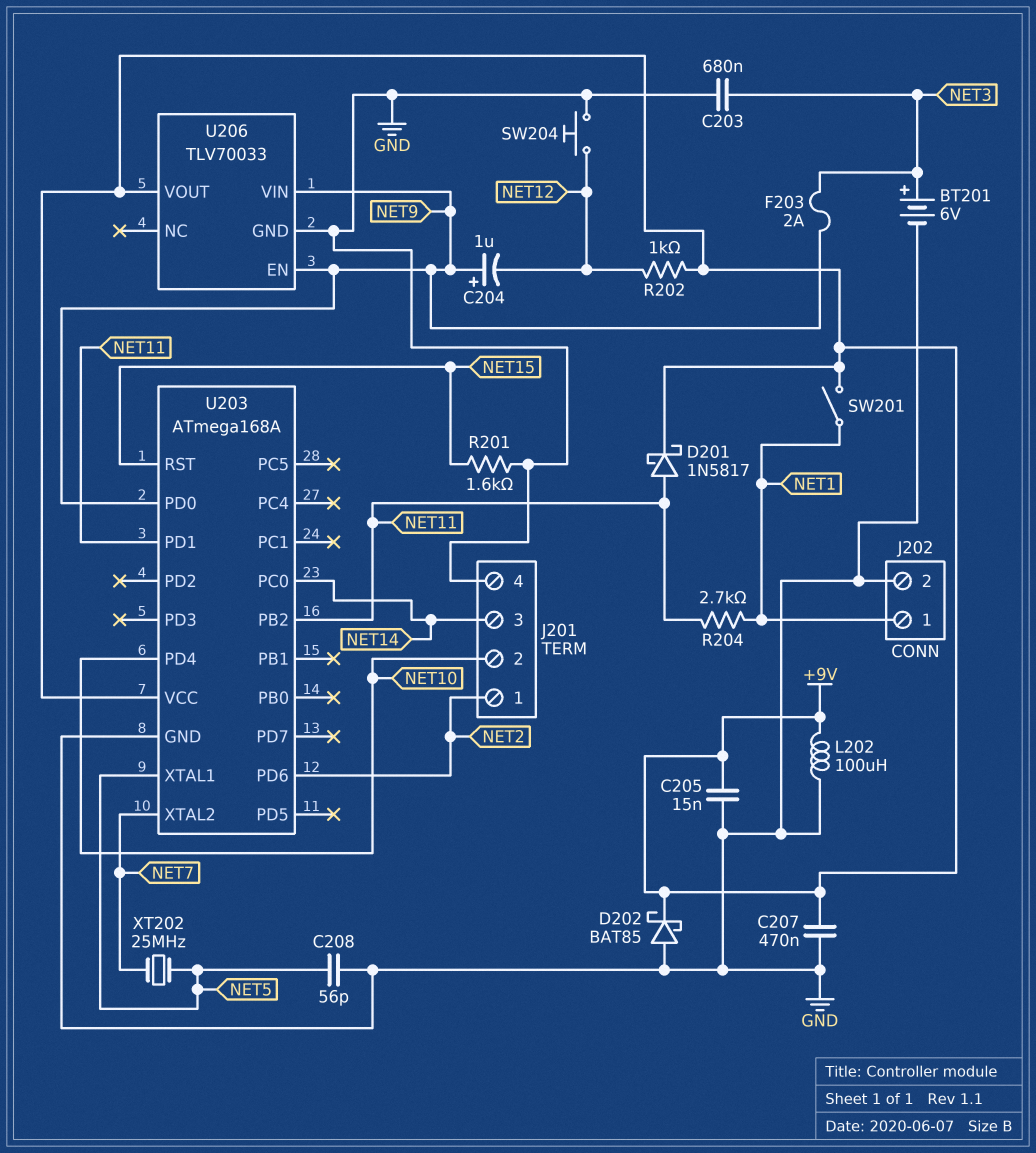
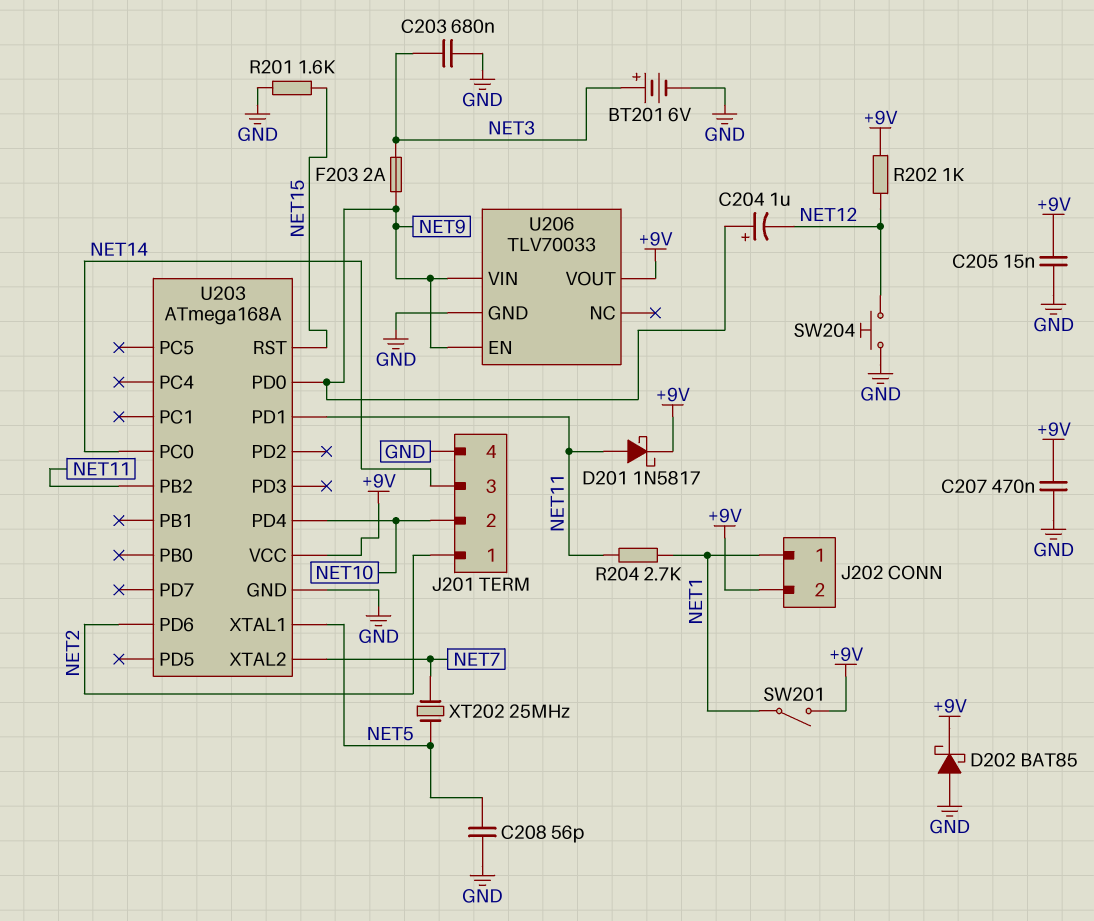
J202 pin 2: GND -> +9V
L202: 100uH (+9V, GND) -> none

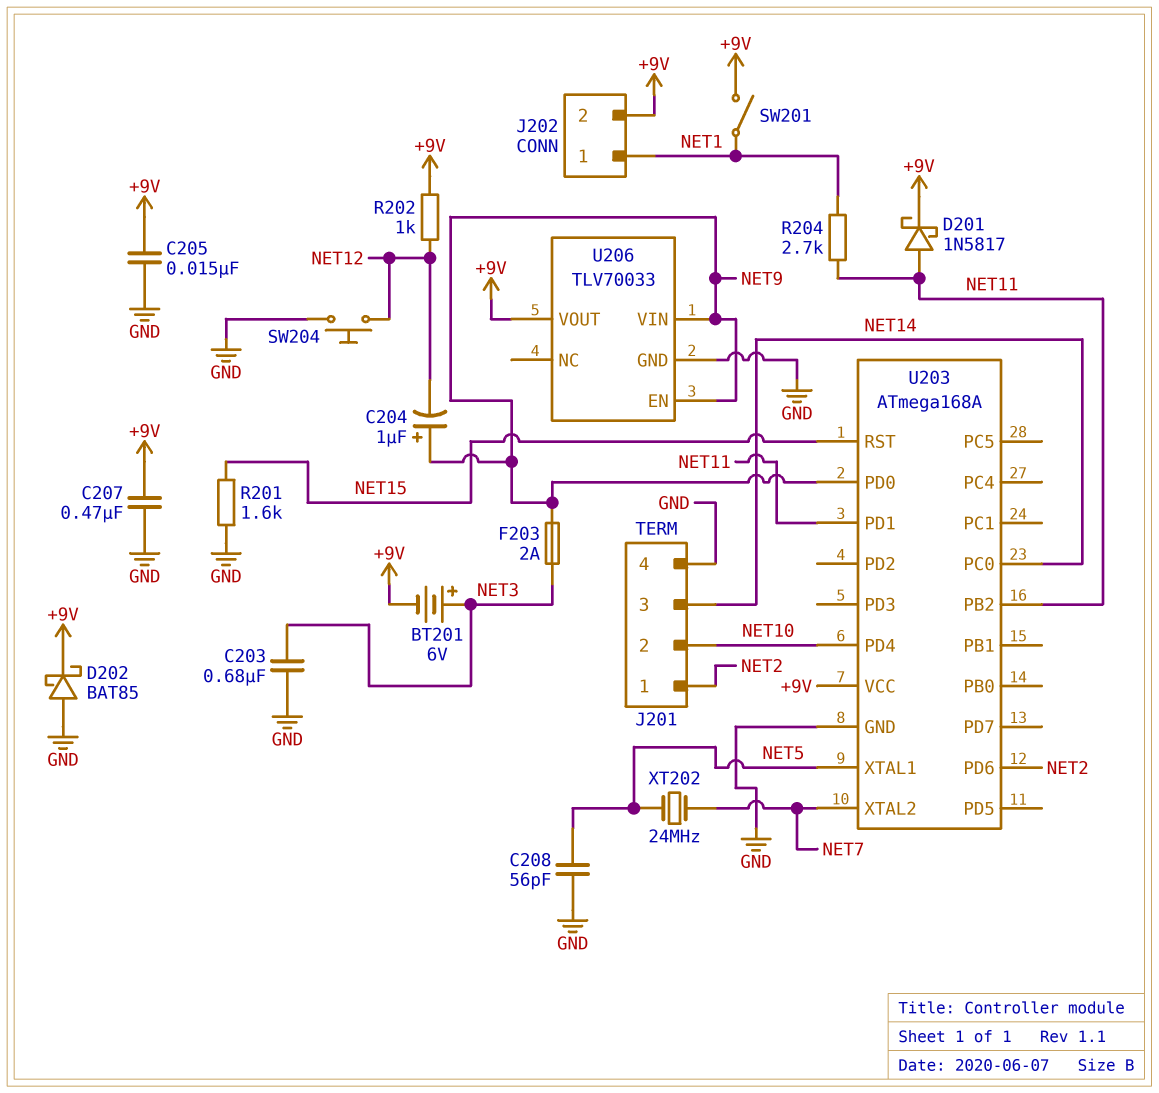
BT201: 6V (plus NET3, minus GND) -> 6V (plus NET3, minus +9V)
XT202: 25MHz (NET5, NET7) -> 24MHz (NET5, NET7)

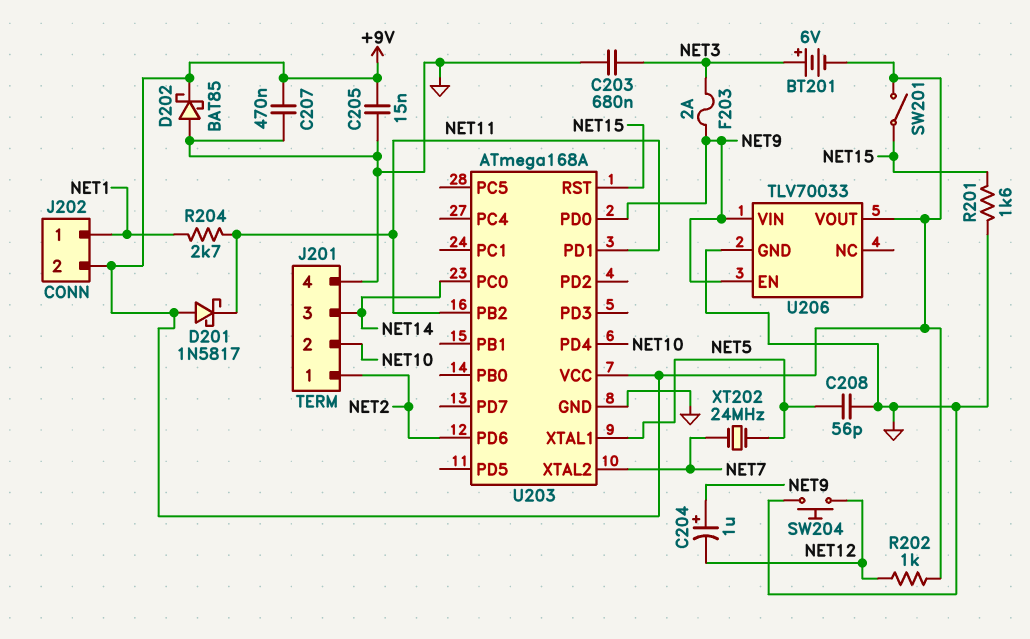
D201: schottky 1N5817 (A NET11, K +9V) -> schottky 1N5817 (A +9V, K NET11)
SW201: switch (+9V, NET1) -> switch (+9V, NET15)

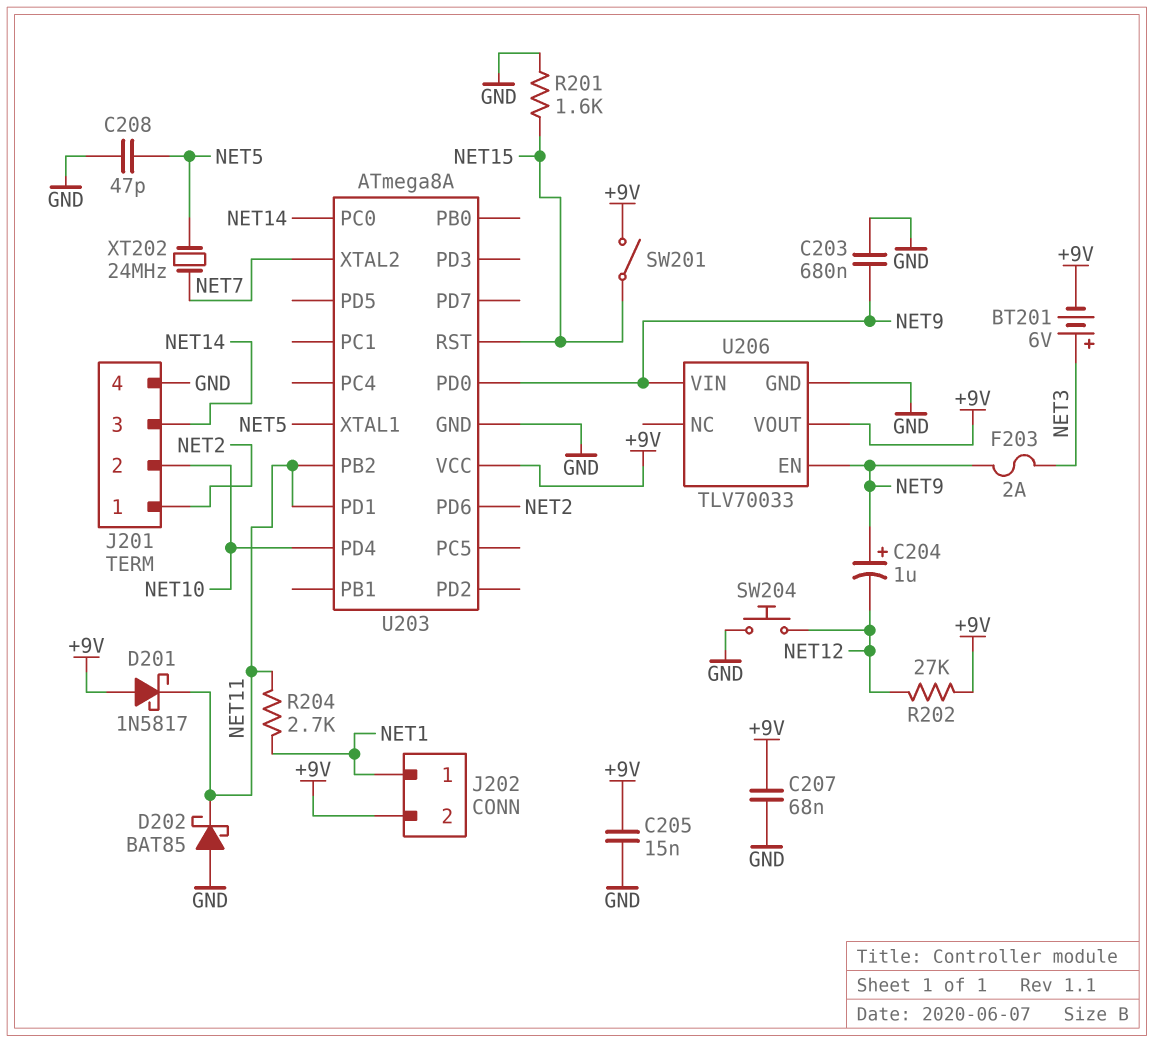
C203: 680nF (GND, NET3) -> 680nF (GND, NET9)
C207: 470nF (+9V, GND) -> 68nF (+9V, GND)
C208: 56pF (GND, NET5) -> 47pF (GND, NET5)
D202: schottky BAT85 (A GND, K +9V) -> schottky BAT85 (A GND, K NET11)
R202: 1k (+9V, NET12) -> 27k (+9V, NET12)
U203: ATmega168A -> ATmega8A

